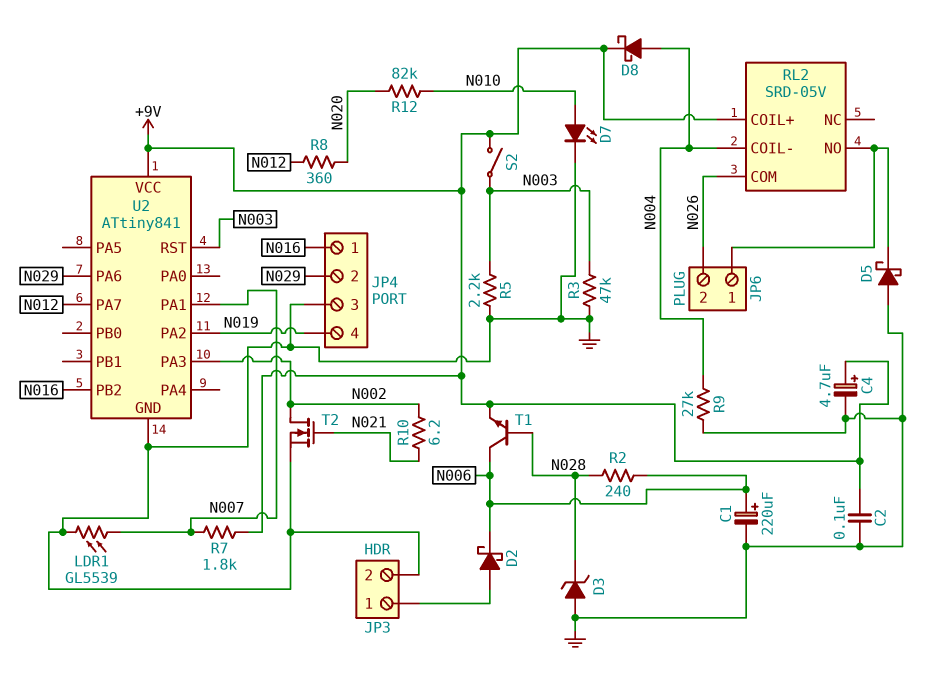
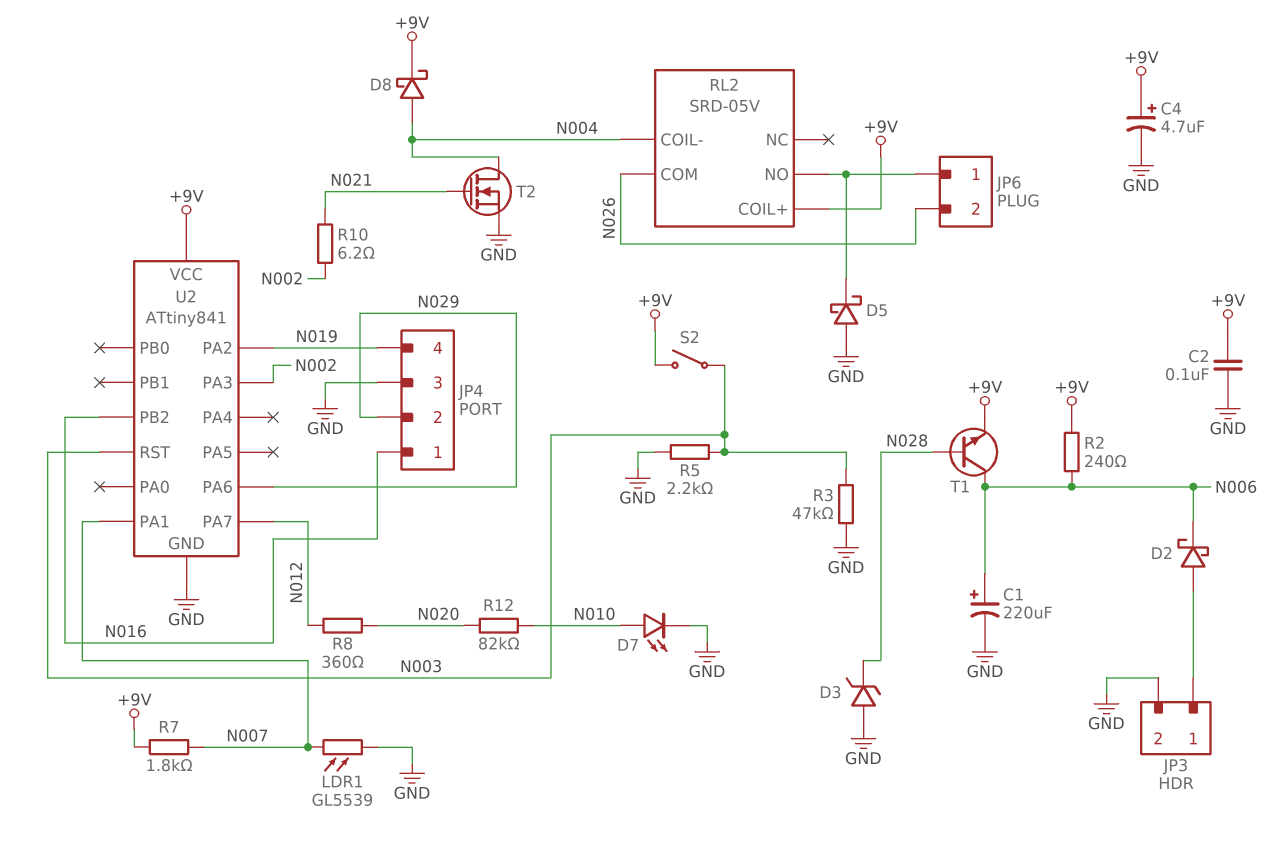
R2: 240 (N006, N028) -> 240 (+9V, N006)
R9: 27k (GND, N004) -> none
T2: NMOS (G N021, D N002, S GND) -> NMOS (G N021, D N004, S GND)

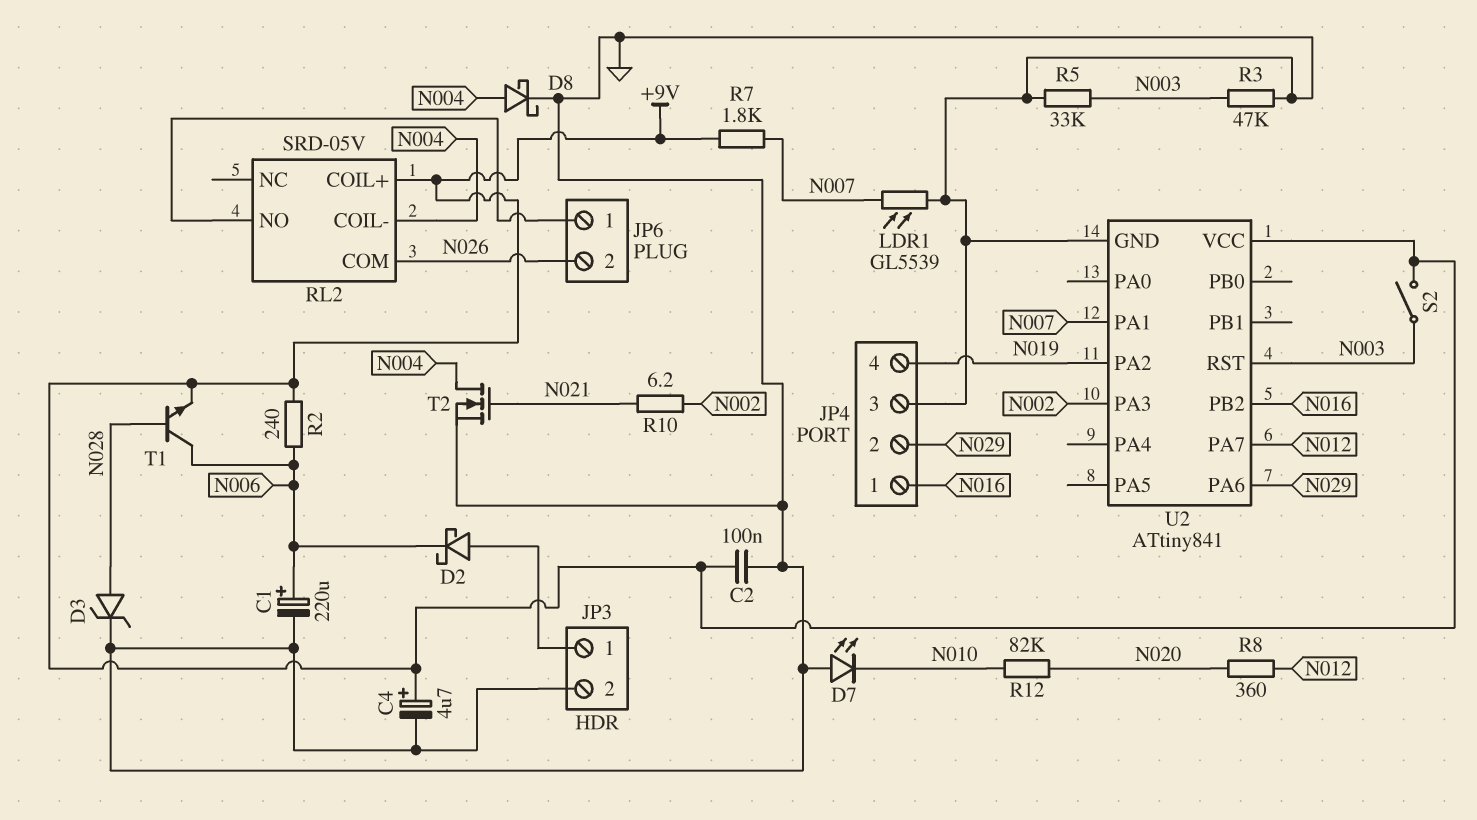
D3: zener (A GND, K N028) -> zener (A N028, K GND)
D5: schottky (A GND, K JP6/1) -> none
D7: LED (A N010, K GND) -> LED (A GND, K N010)
D8: schottky (A N004, K +9V) -> schottky (A N004, K GND)
R5: 2.2k (GND, N003) -> 33k (GND, N003)

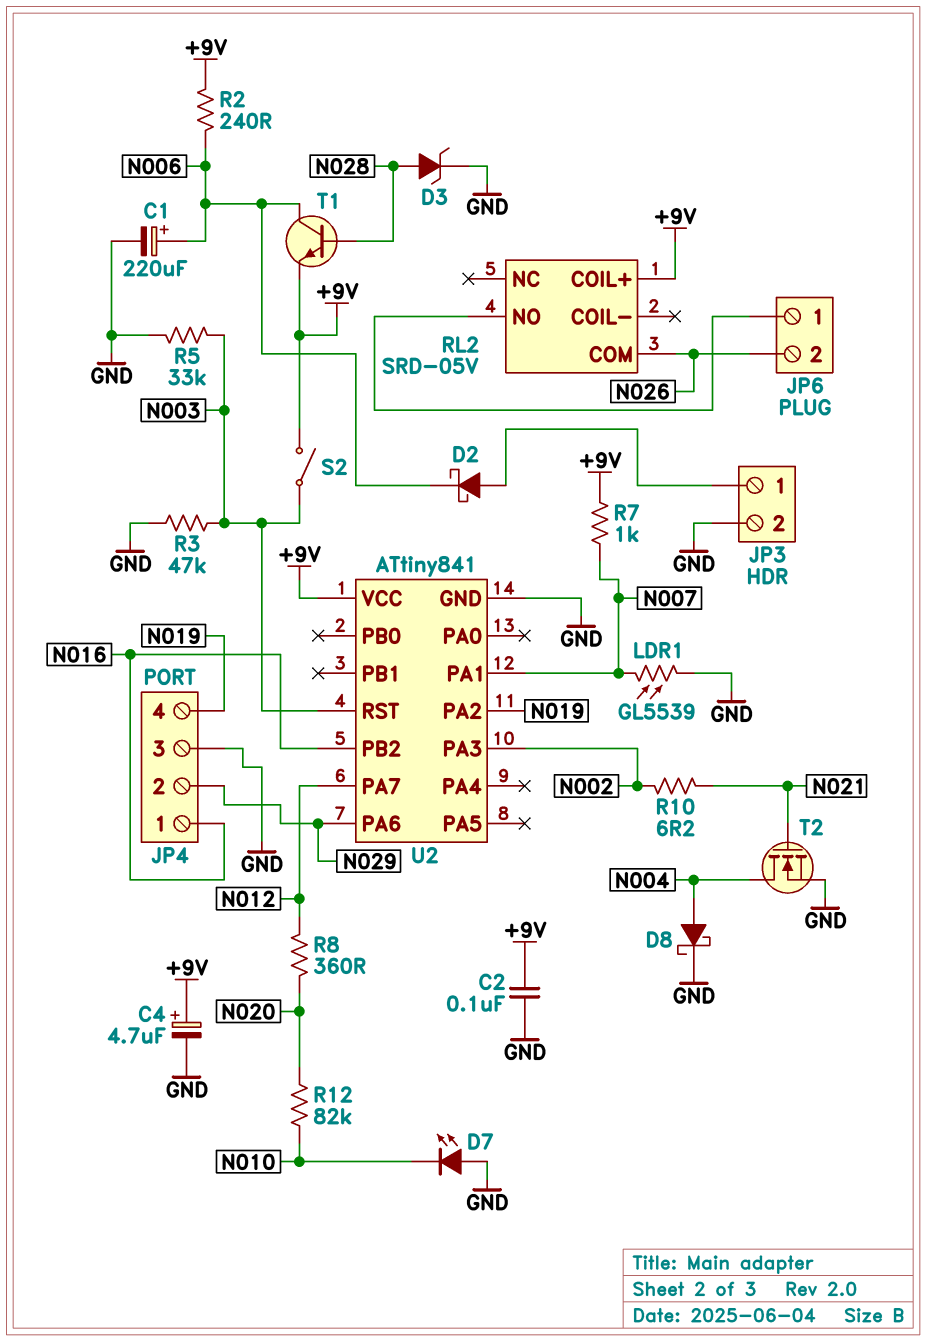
R7: 1.8k (+9V, N007) -> 1k (+9V, N007)
RL2 pin COIL-: N004 -> none

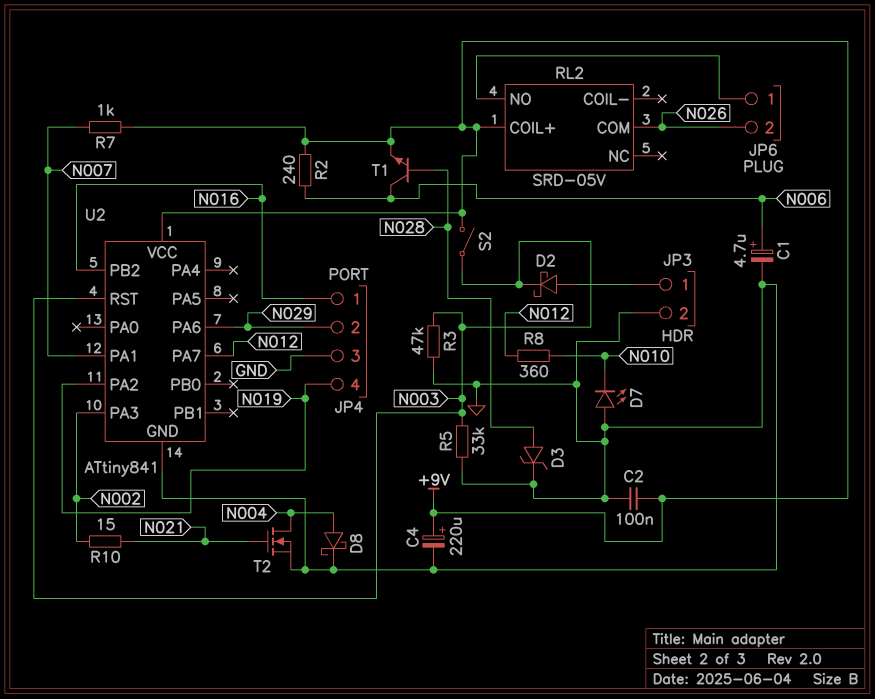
C1: 220uF (plus N006, minus GND) -> 4.7uF (plus N006, minus GND)
C4: 4.7uF (plus +9V, minus GND) -> 220uF (plus +9V, minus GND)
D2: schottky (A JP3/1, K N006) -> schottky (A JP3/1, K N003)
LDR1: GL5539 (GND, N007) -> none
R8: 360 (N012, N020) -> 360 (N010, N012)
R10: 6.2 (N002, N021) -> 15 (N002, N021)
R12: 82k (N010, N020) -> none

